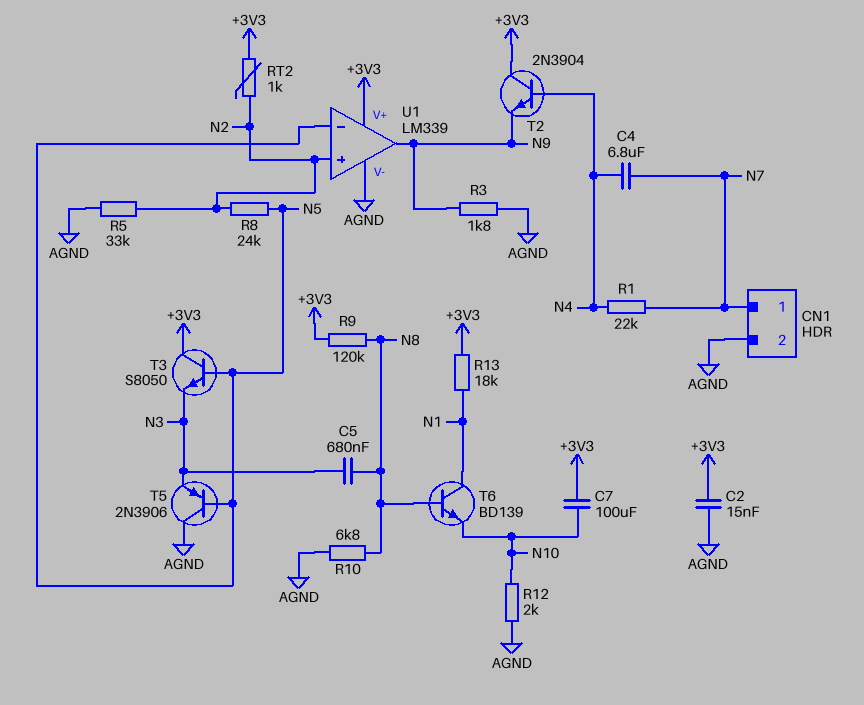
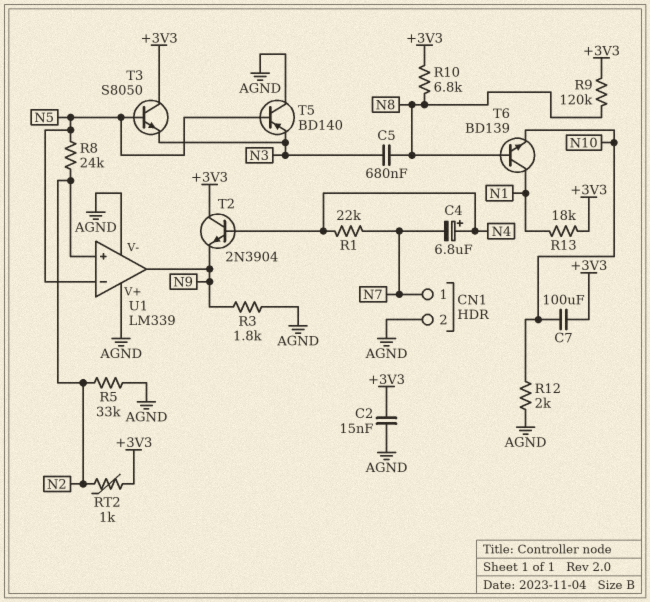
C4: 6.8uF (N4, N7) -> 6.8uF (plus N4, minus N7)
R10: 6.8k (AGND, N8) -> 6.8k (+3V3, N8)
T5: PNP 2N3906 (B N5, C AGND, E N3) -> PNP BD140 (B N5, C AGND, E N3)
U1 pin V+: +3V3 -> AGND

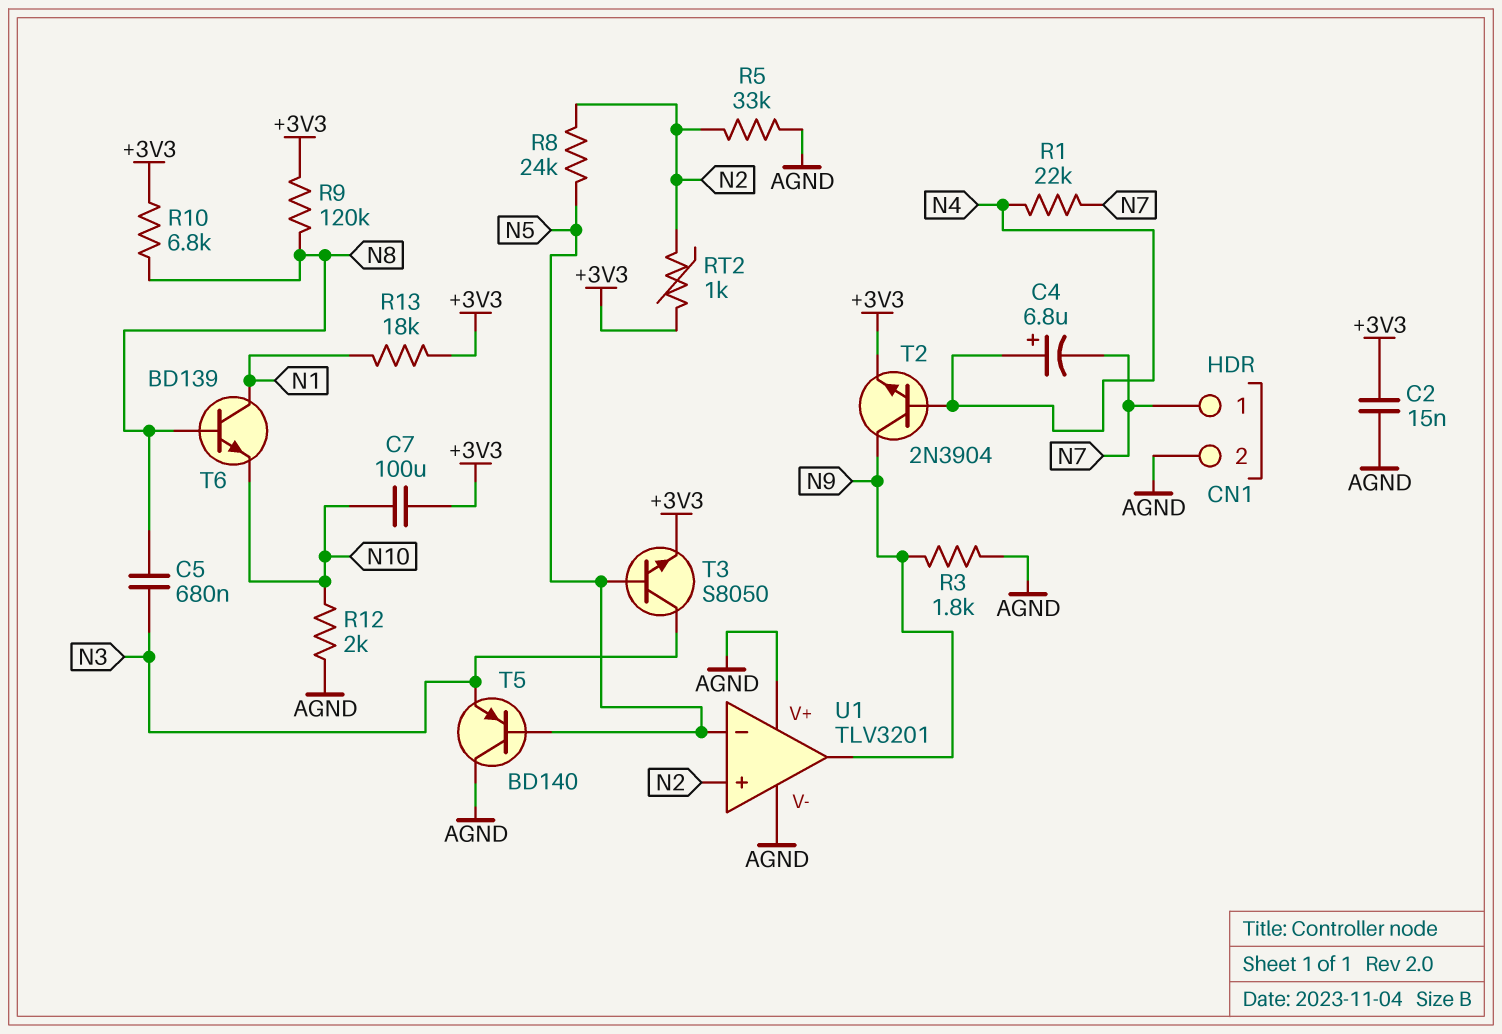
T2: NPN 2N3904 (B N4, C +3V3, E N9) -> NPN 2N3904 (B N4, C N9, E +3V3)
T3: NPN S8050 (B N5, C +3V3, E N3) -> NPN S8050 (B N5, C N3, E +3V3)
U1: LM339 -> TLV3201

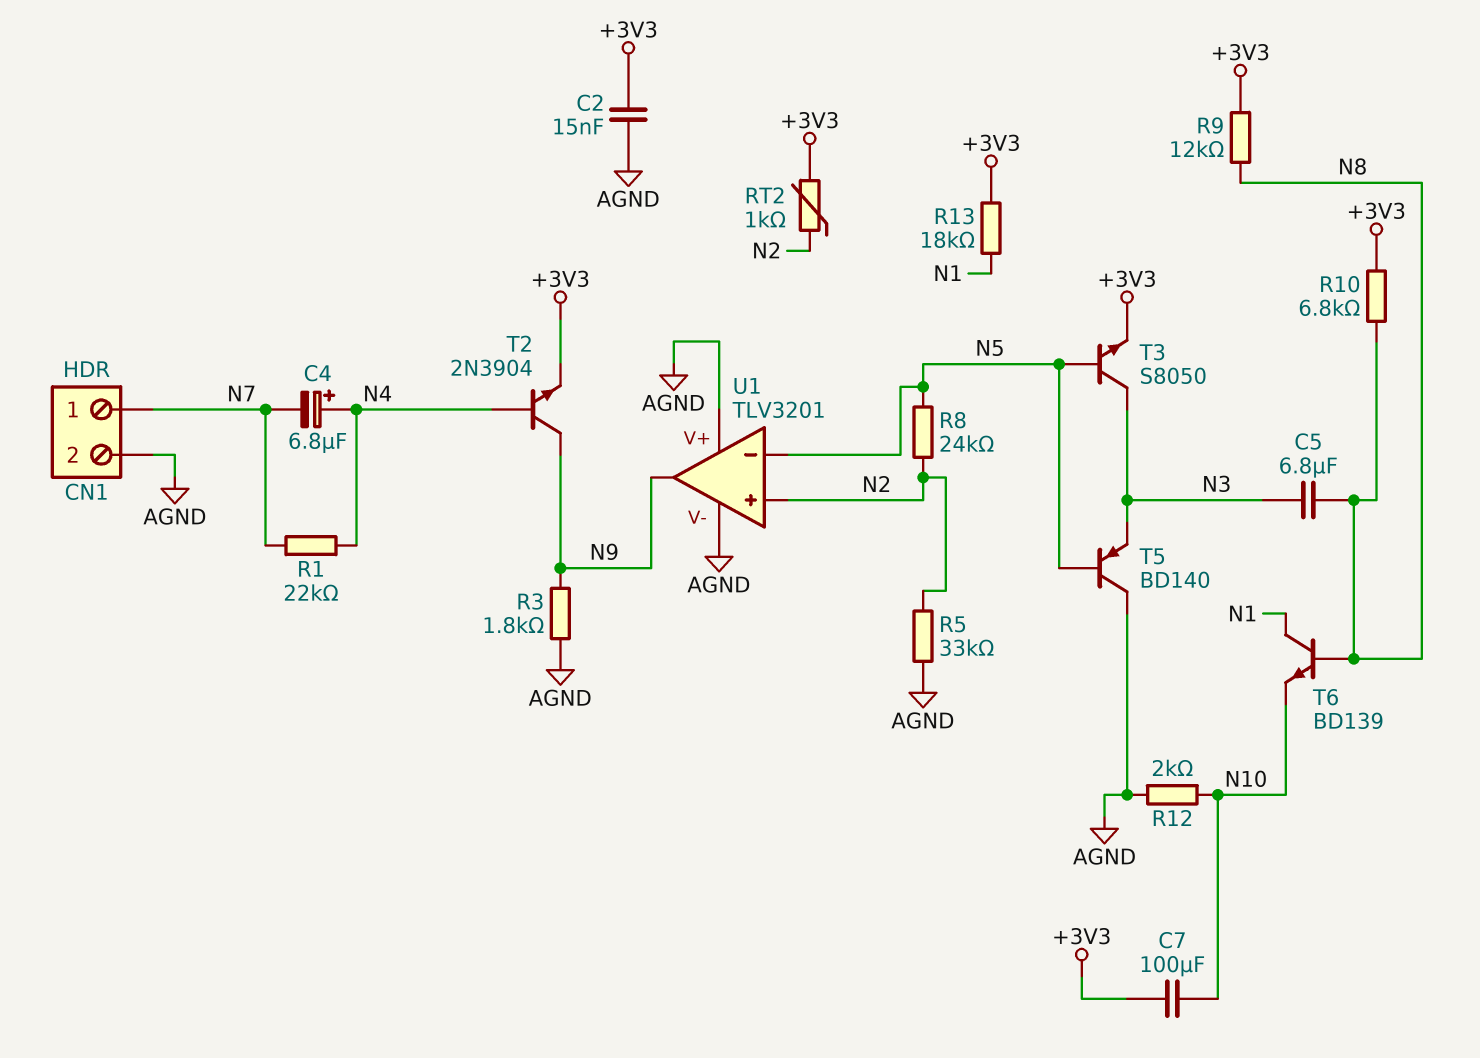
C5: 680nF (N3, N8) -> 6.8uF (N3, N8)
R9: 120k (+3V3, N8) -> 12k (+3V3, N8)

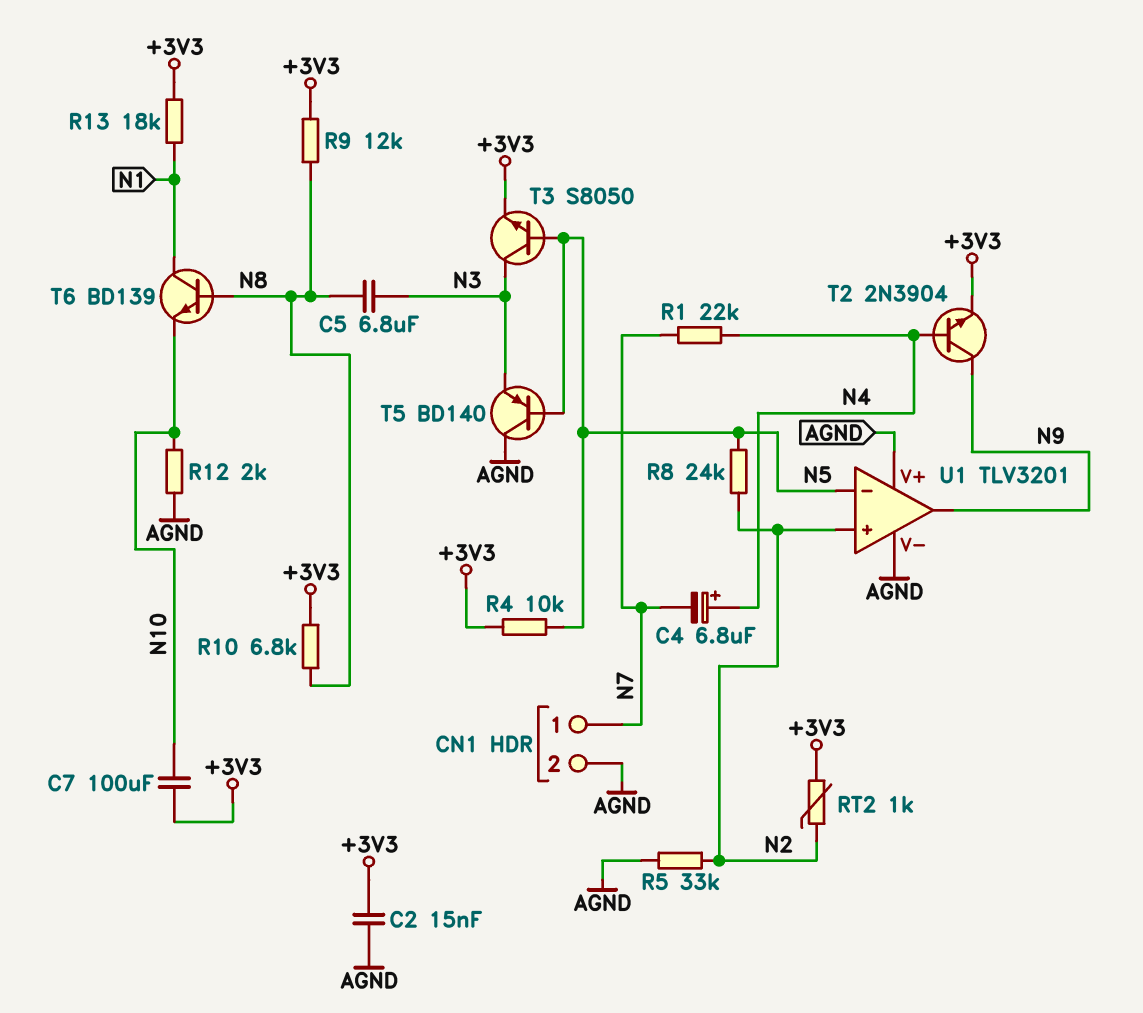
R3: 1.8k (AGND, N9) -> none
R4: none -> 10k (+3V3, N5)

